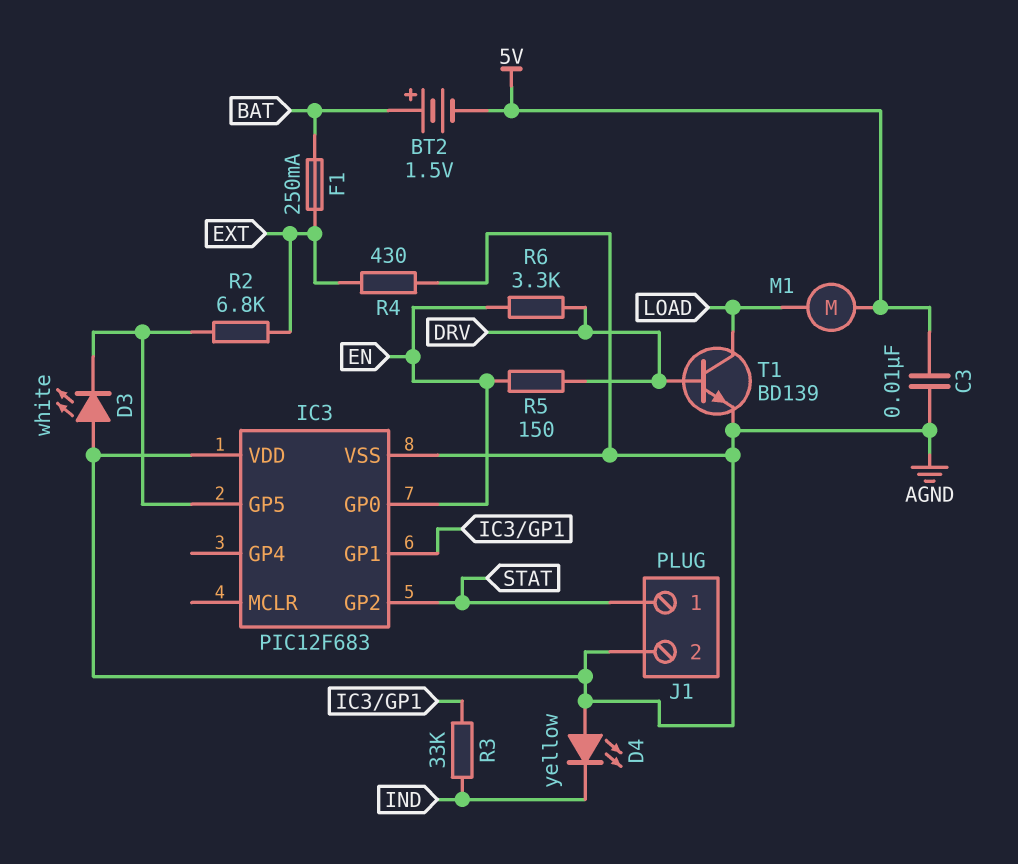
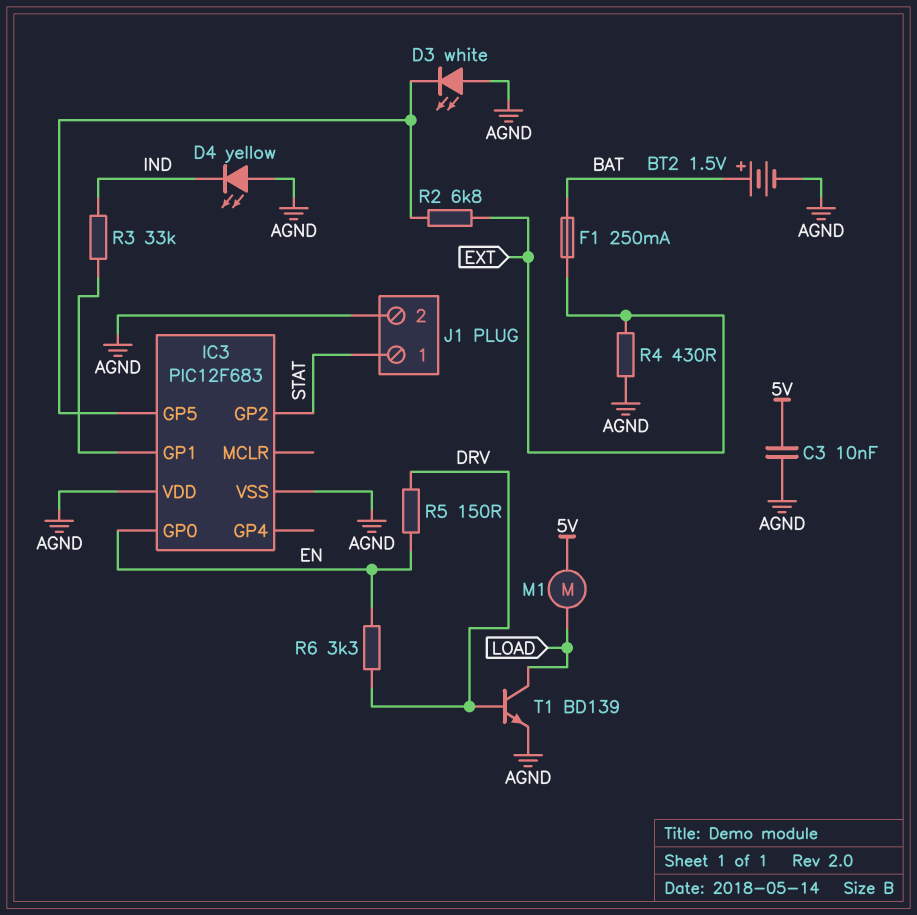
BT2: 1.5V (plus BAT, minus 5V) -> 1.5V (plus BAT, minus AGND)

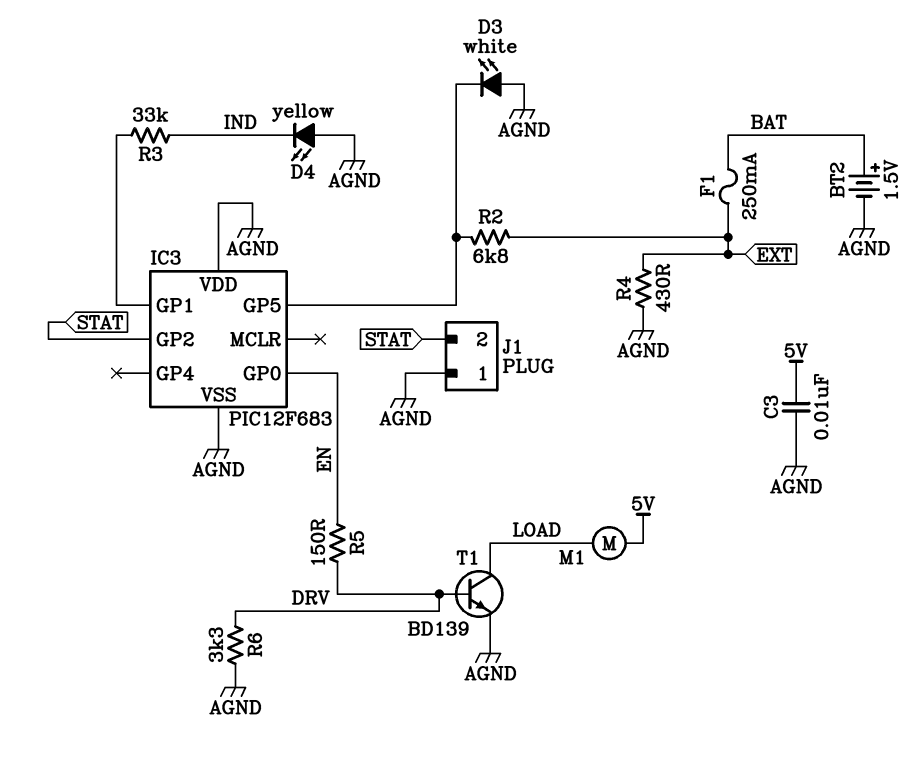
J1 pin 1: STAT -> AGND
J1 pin 2: AGND -> STAT
R6: 3.3k (DRV, EN) -> 3.3k (AGND, DRV)

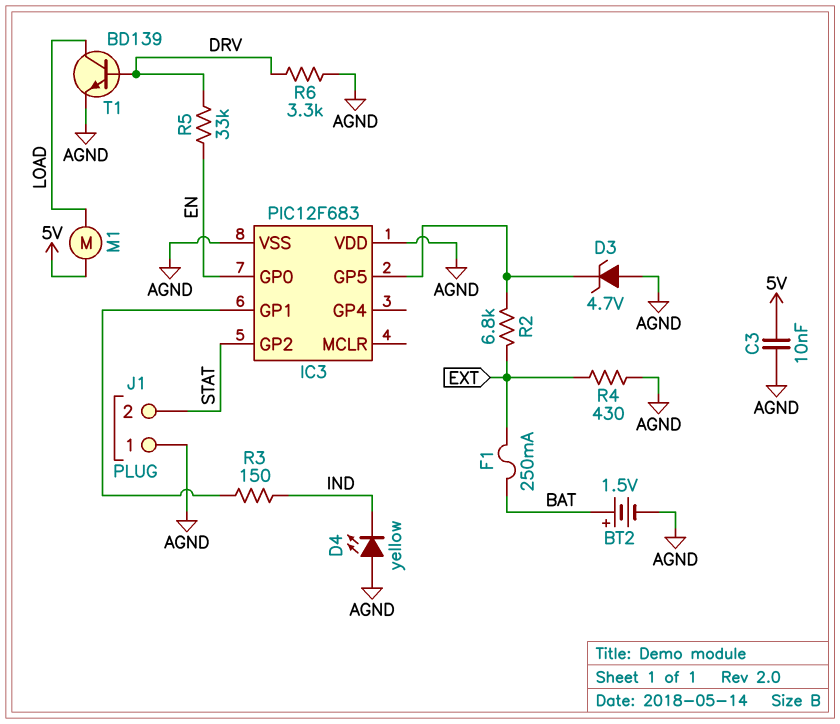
D3: LED white (A AGND, K IC3/GP5) -> zener 4.7V (A AGND, K IC3/GP5)
R3: 33k (IC3/GP1, IND) -> 150 (IC3/GP1, IND)
R5: 150 (DRV, EN) -> 33k (DRV, EN)

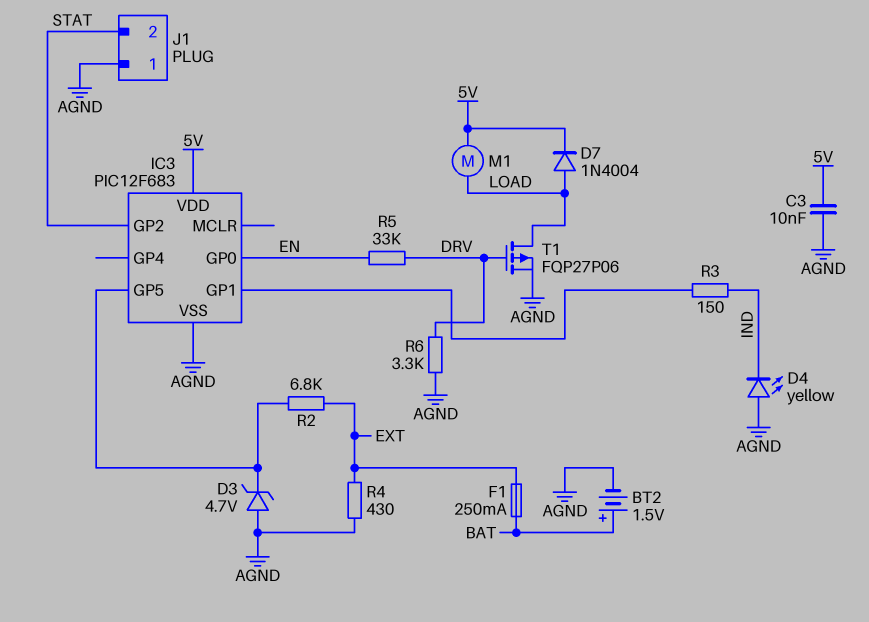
D7: none -> diode 1N4004 (A LOAD, K 5V)
IC3 pin VDD: AGND -> 5V
T1: NPN BD139 (B DRV, C LOAD, E AGND) -> PMOS FQP27P06 (G DRV, D LOAD, S AGND)

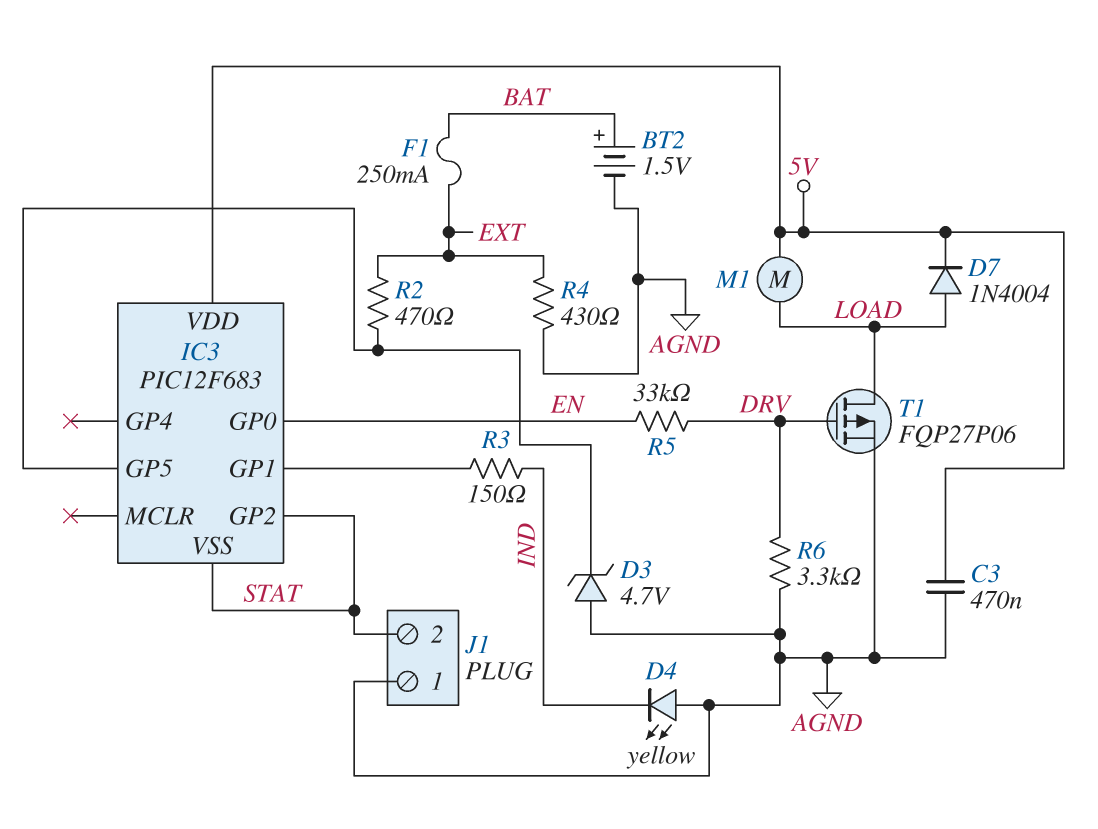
C3: 10nF (5V, AGND) -> 470nF (5V, AGND)
IC3 pin VSS: AGND -> STAT
R2: 6.8k (EXT, IC3/GP5) -> 470 (EXT, IC3/GP5)

